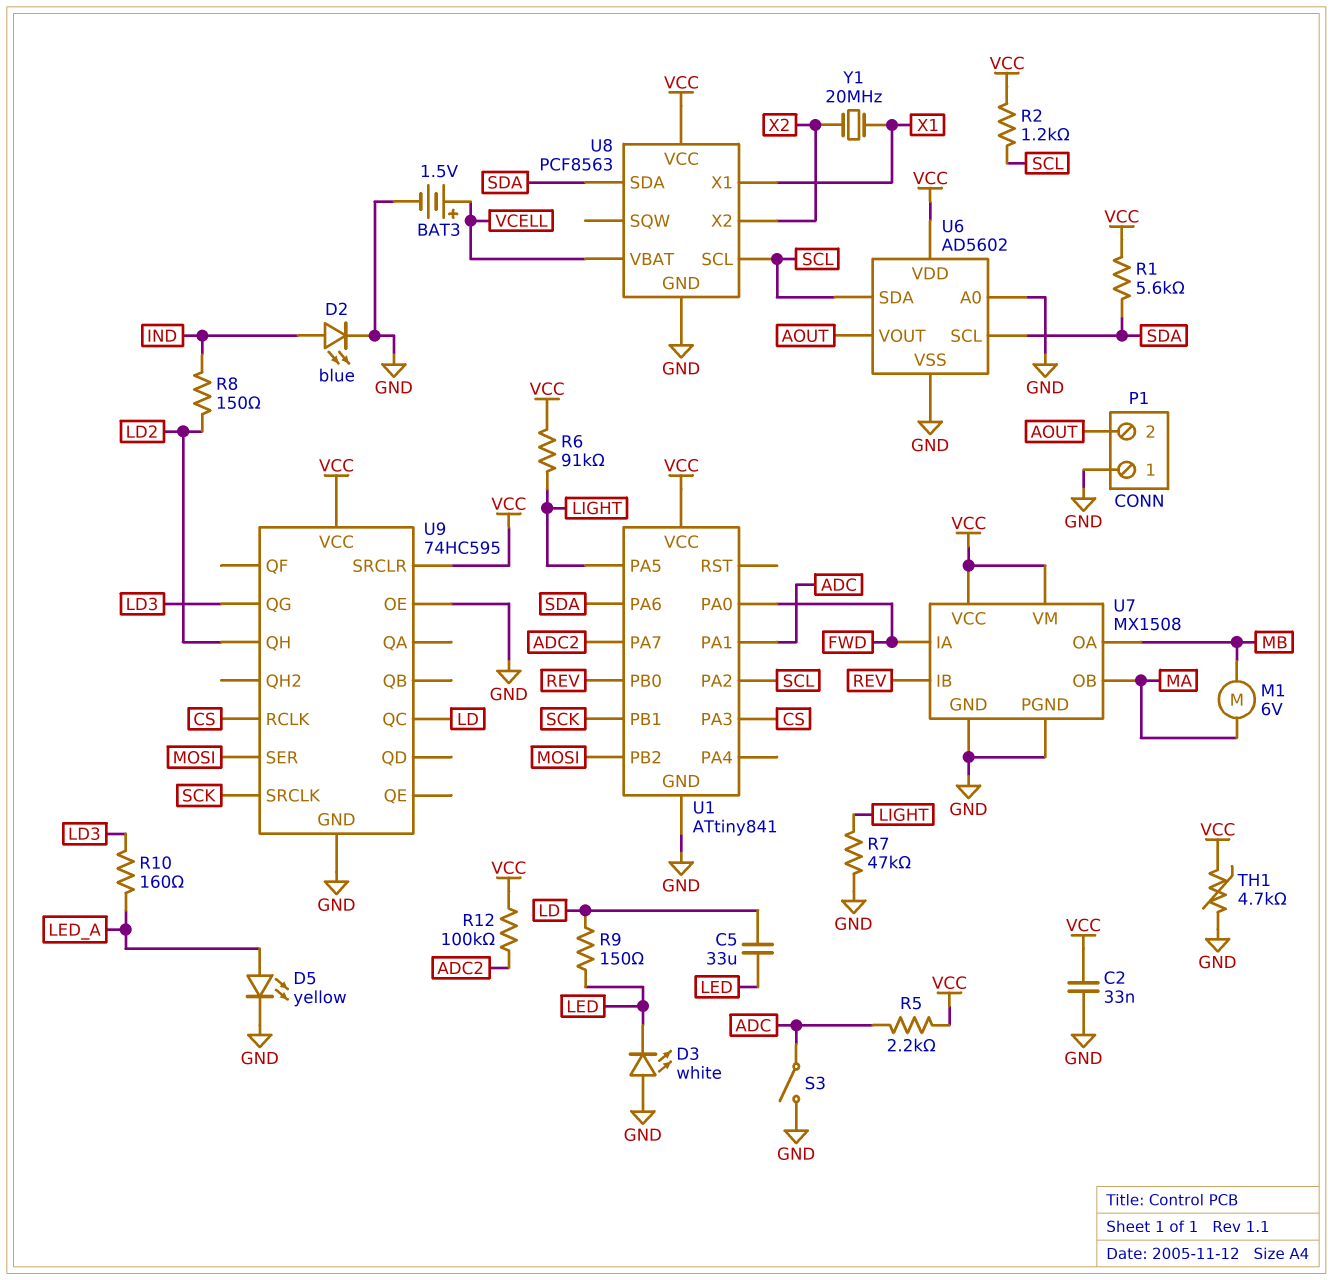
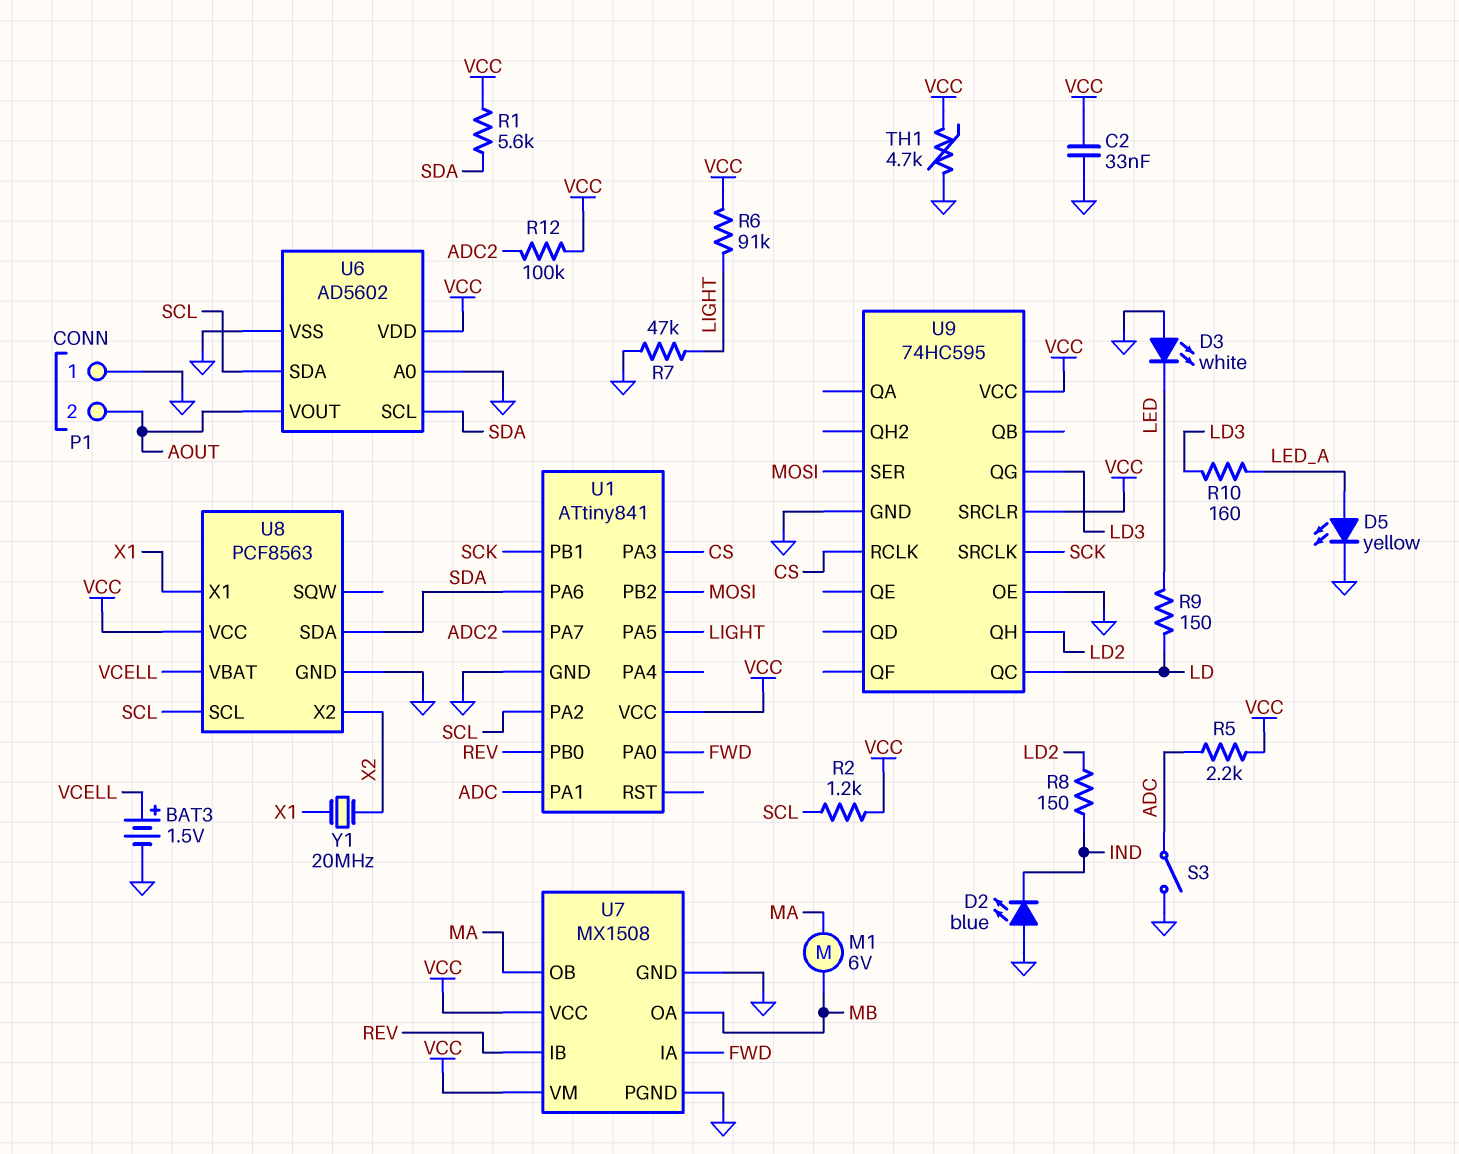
C5: 33uF (LD, LED) -> none
D2: LED blue (A IND, K GND) -> LED blue (A GND, K IND)

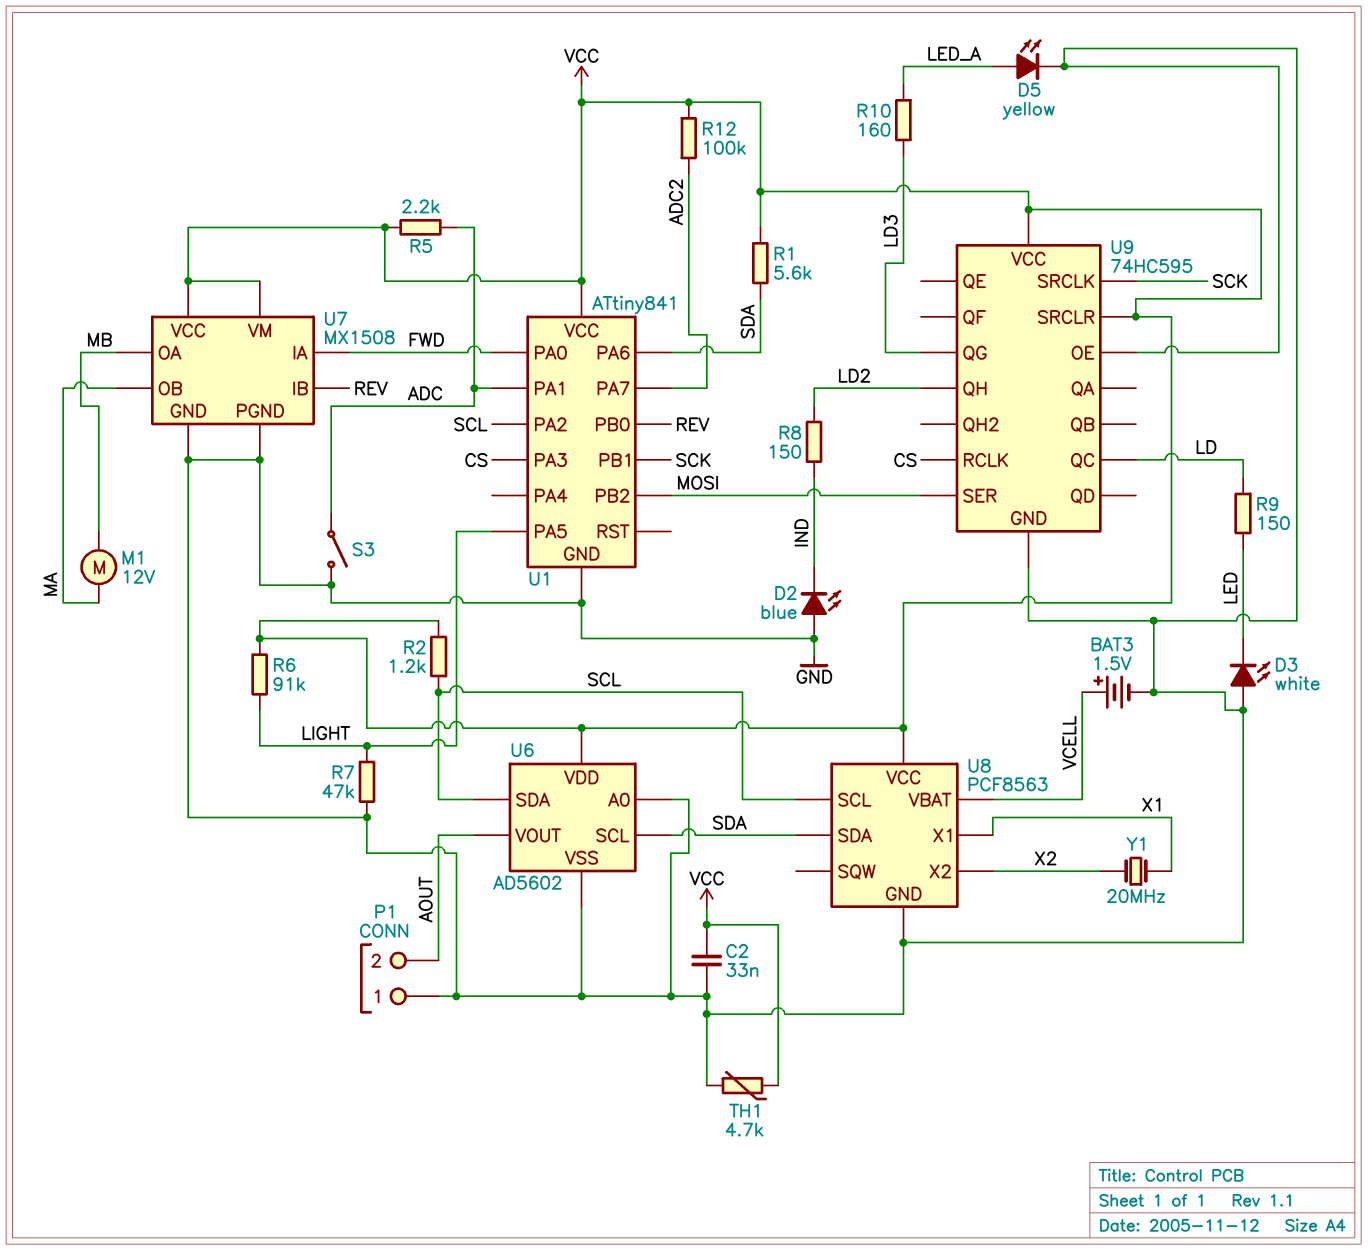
M1: motor 6V (MA, MB) -> motor 12V (MA, MB)

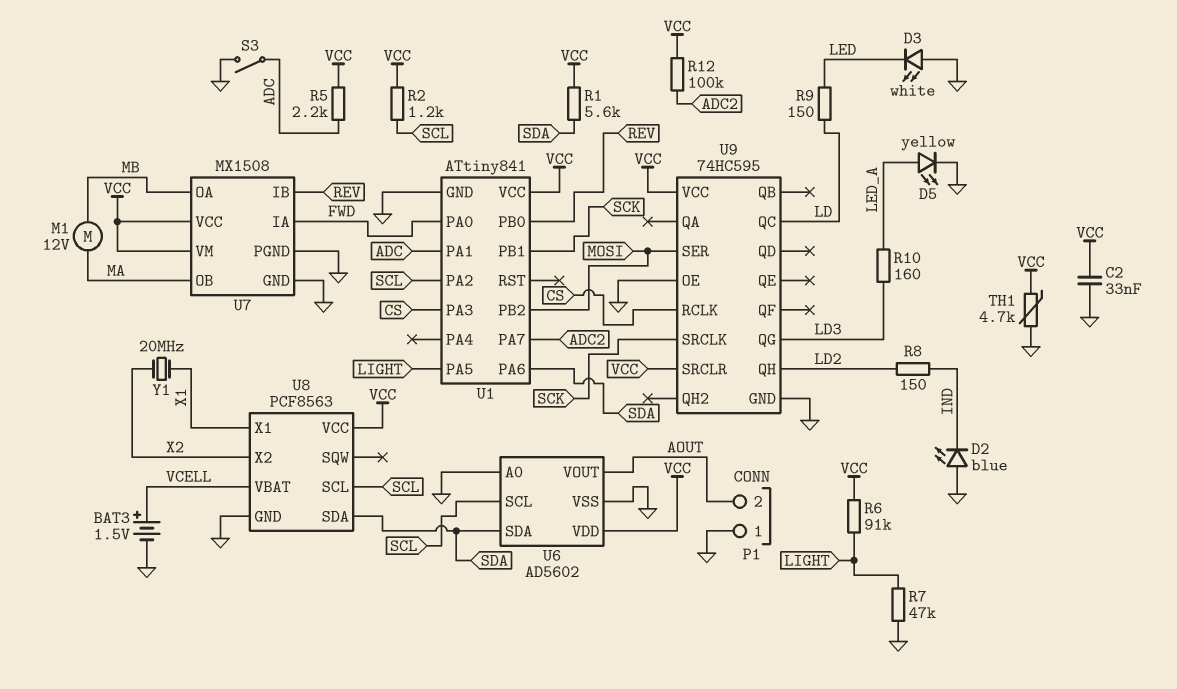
U6 pin SCL: SDA -> SCL
U6 pin SDA: SCL -> SDA

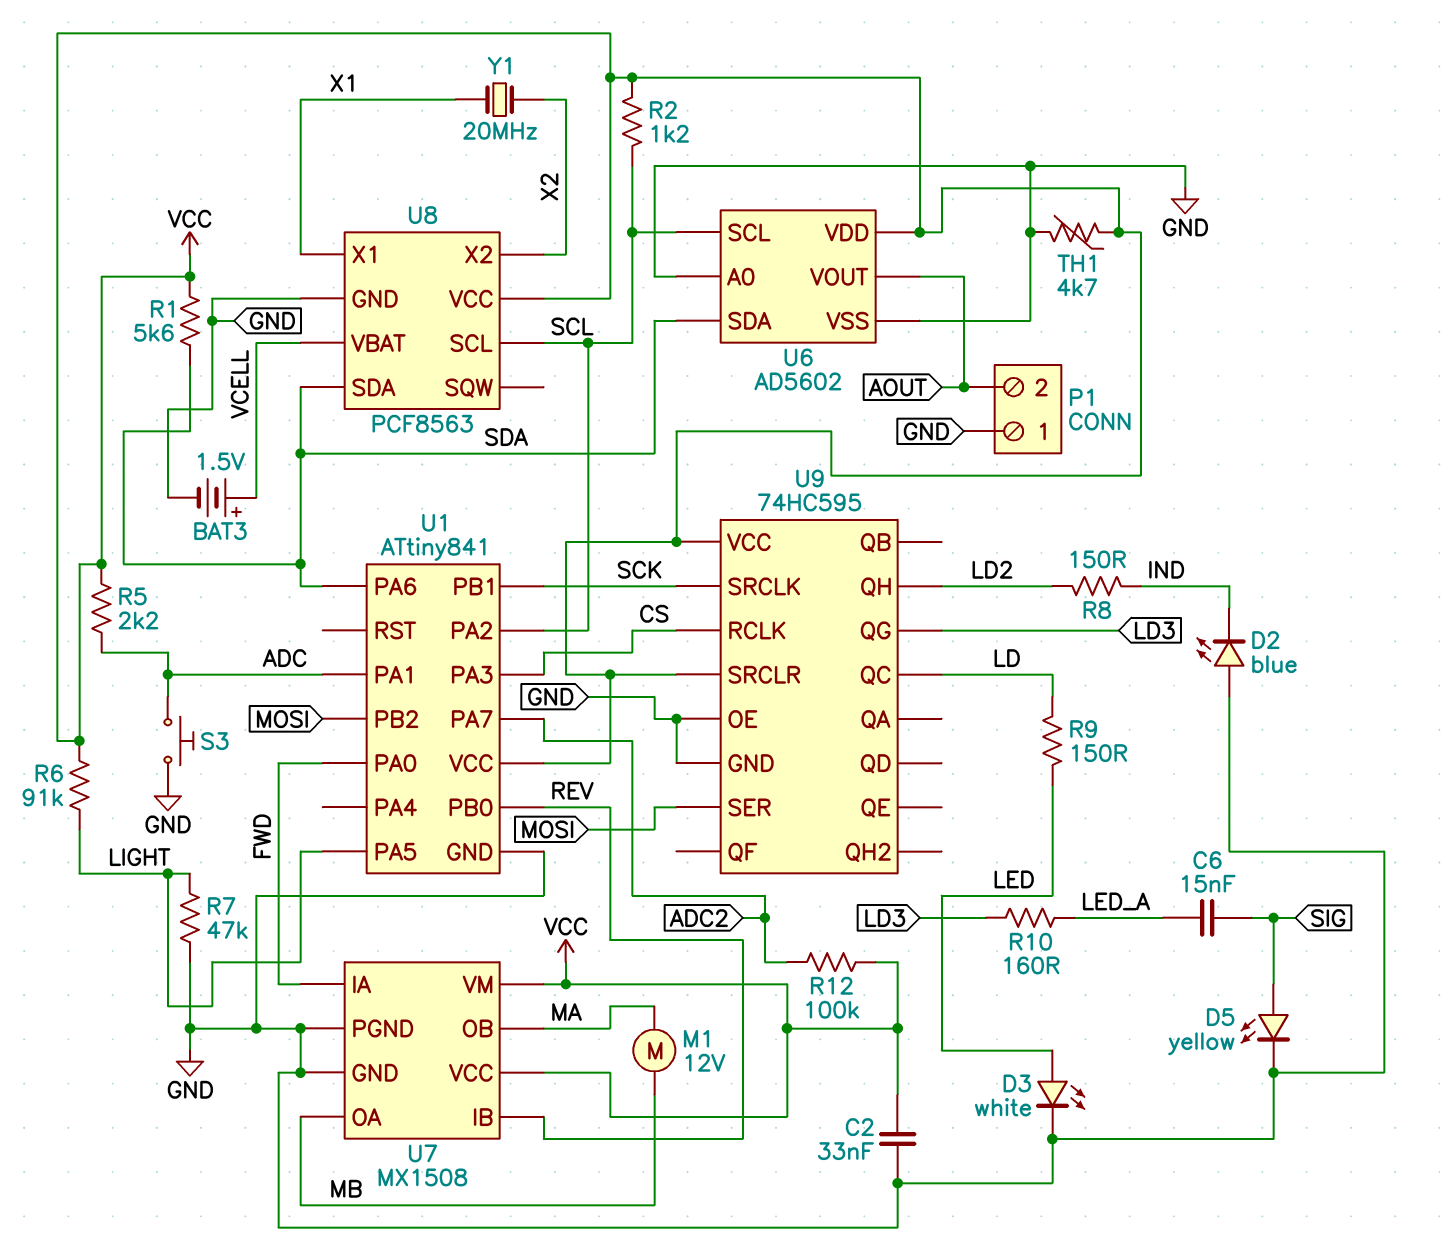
C6: none -> 15nF (LED_A, SIG)
D3: LED white (A GND, K LED) -> LED white (A LED, K GND)
D5: LED yellow (A LED_A, K GND) -> LED yellow (A SIG, K GND)
S3: switch (ADC, GND) -> button (ADC, GND)

